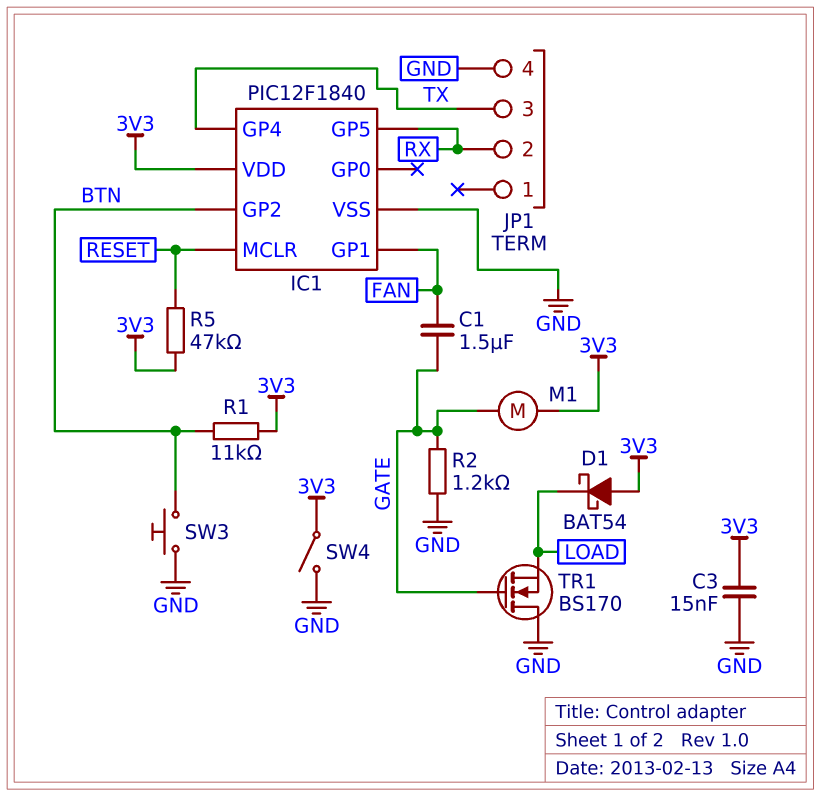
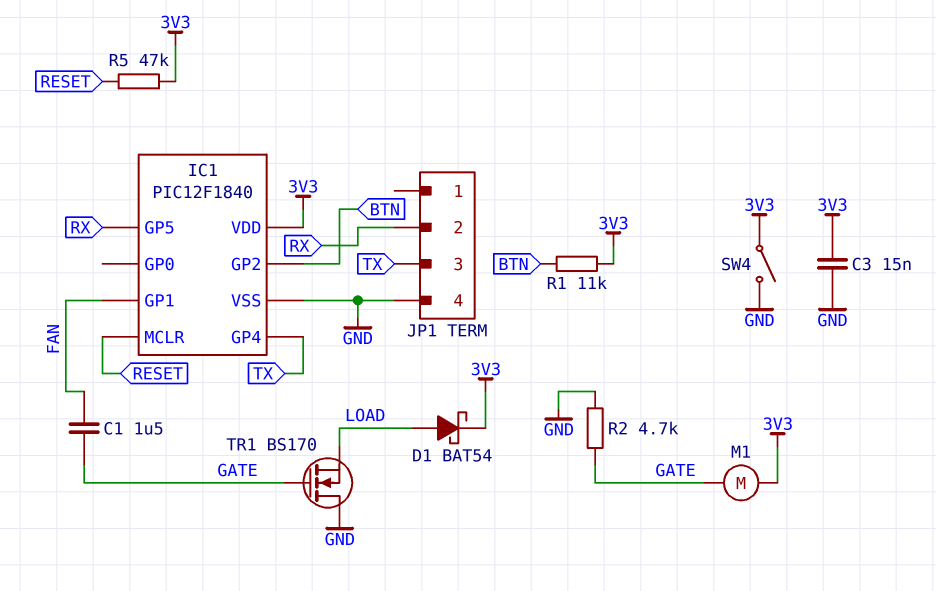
D1: schottky BAT54 (A 3V3, K LOAD) -> schottky BAT54 (A LOAD, K 3V3)
R2: 1.2k (GATE, GND) -> 4.7k (GATE, GND)
SW3: button (BTN, GND) -> none

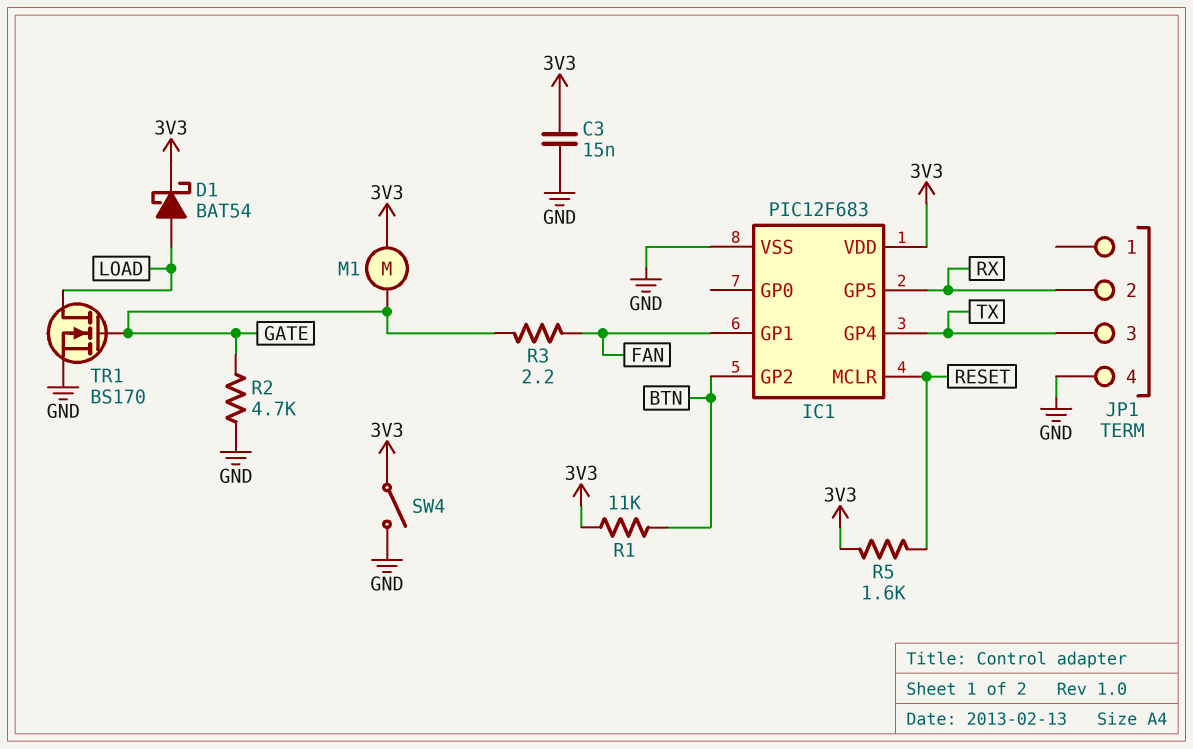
C1: 1.5uF (FAN, GATE) -> none
IC1: PIC12F1840 -> PIC12F683
R3: none -> 2.2 (FAN, GATE)
R5: 47k (3V3, RESET) -> 1.6k (3V3, RESET)
TR1: NMOS BS170 (G GATE, D GND, S LOAD) -> NMOS BS170 (G GATE, D LOAD, S GND)

